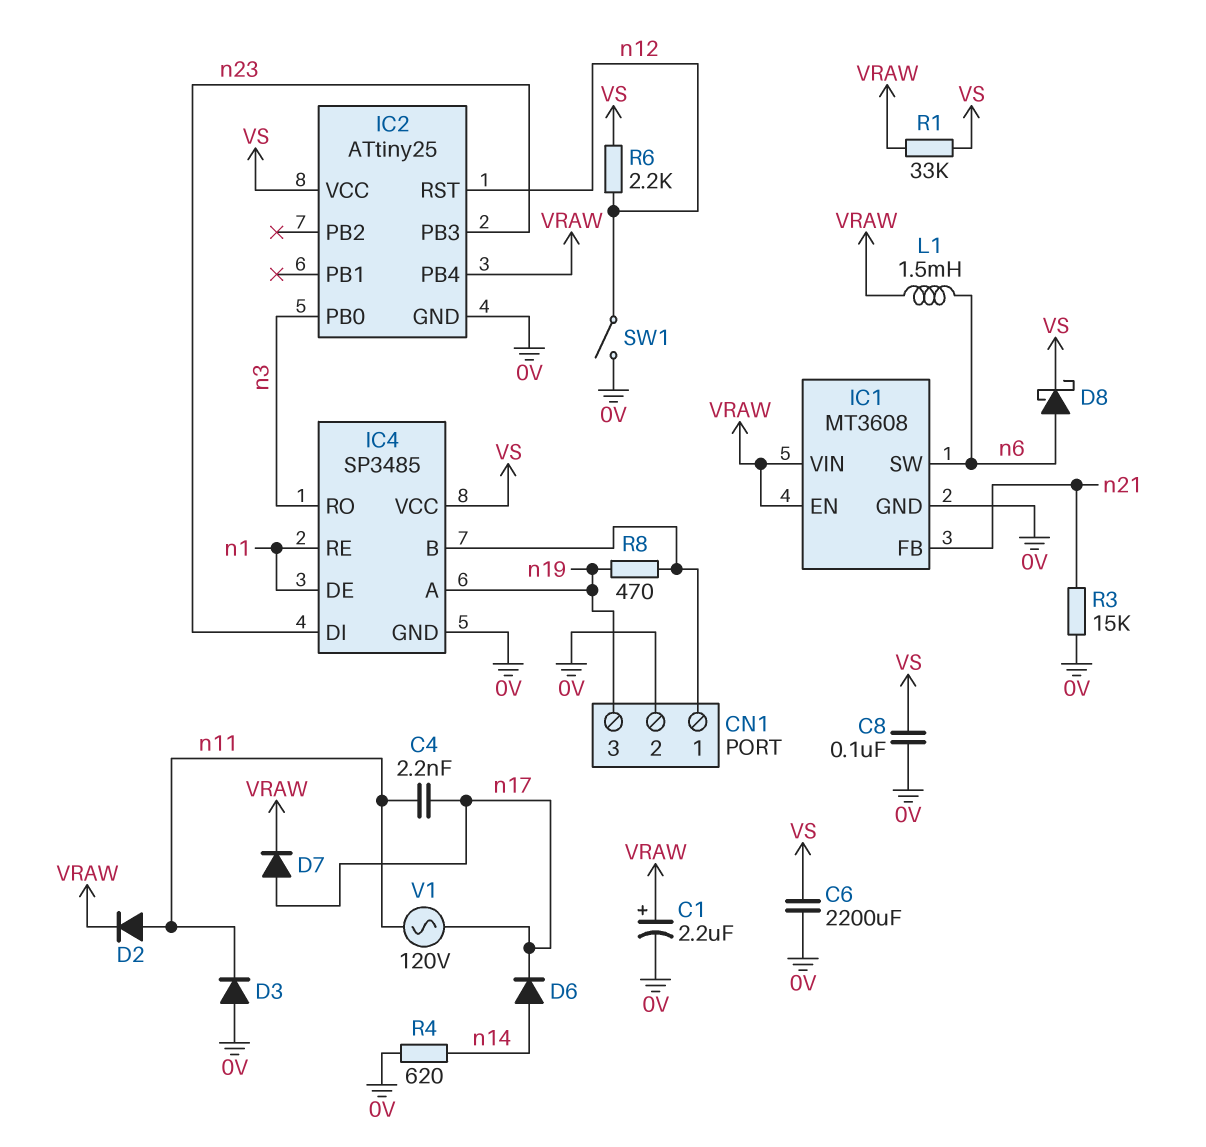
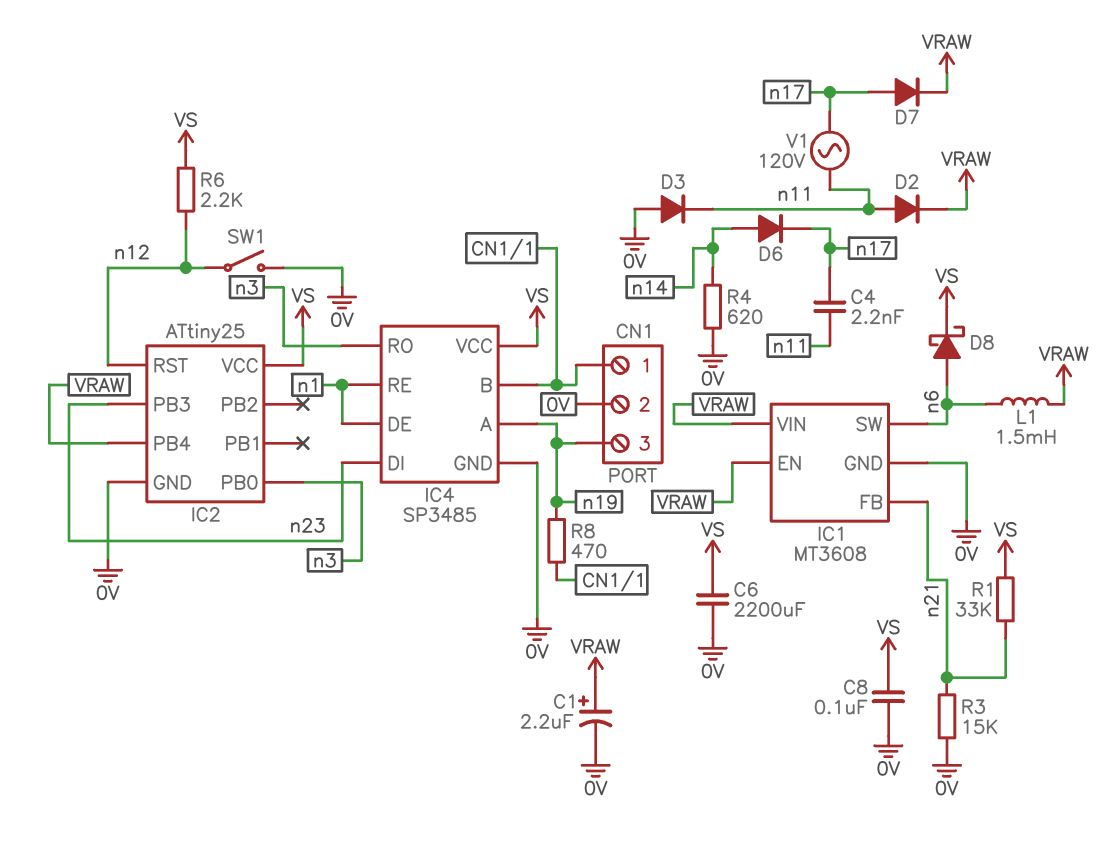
R1: 33k (VRAW, VS) -> 33k (VS, n21)

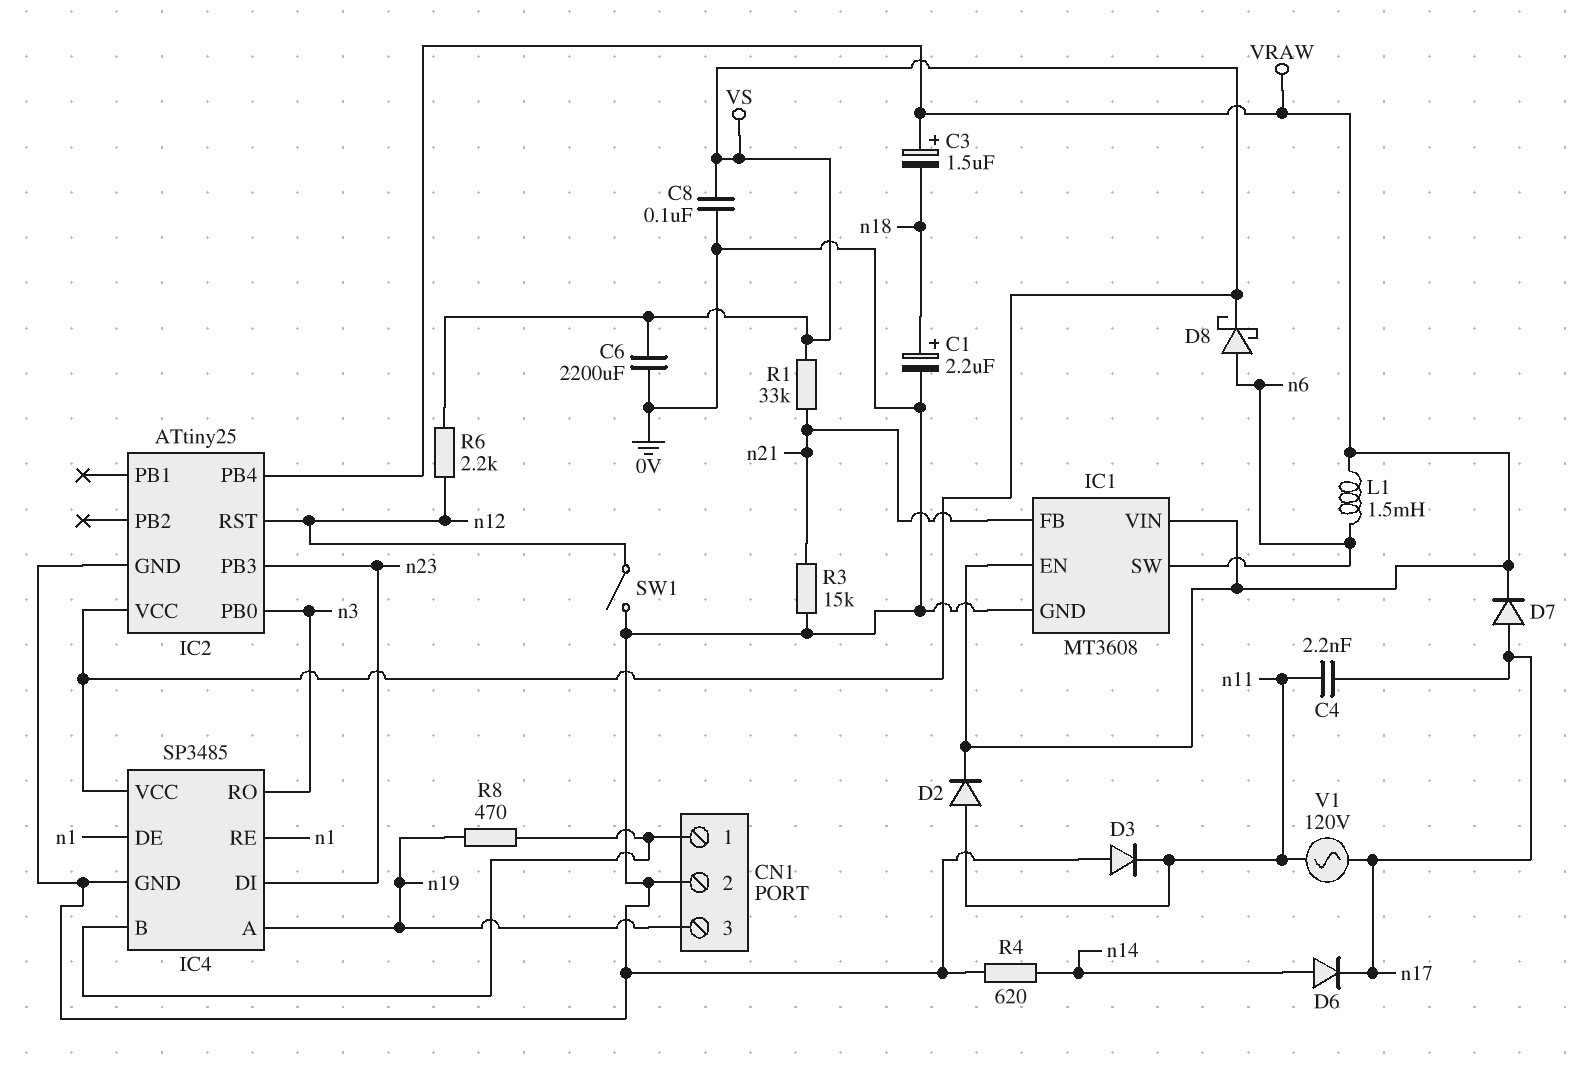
C1: 2.2uF (plus VRAW, minus 0V) -> 2.2uF (plus n18, minus 0V)
C3: none -> 1.5uF (plus VRAW, minus n18)

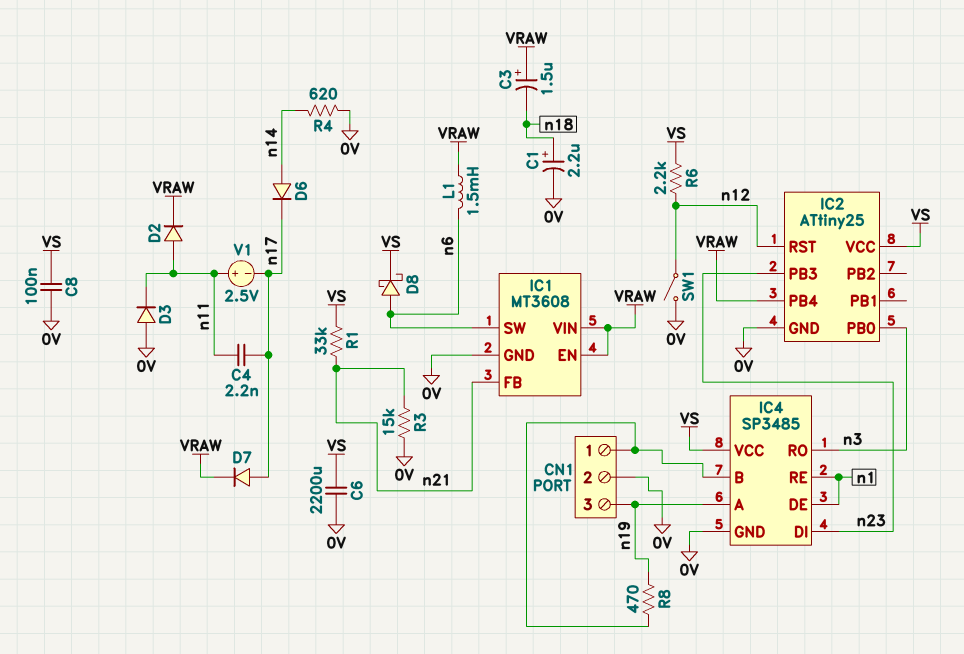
V1: AC 120V (n11, n17) -> 2.5V (plus n11, minus n17)

